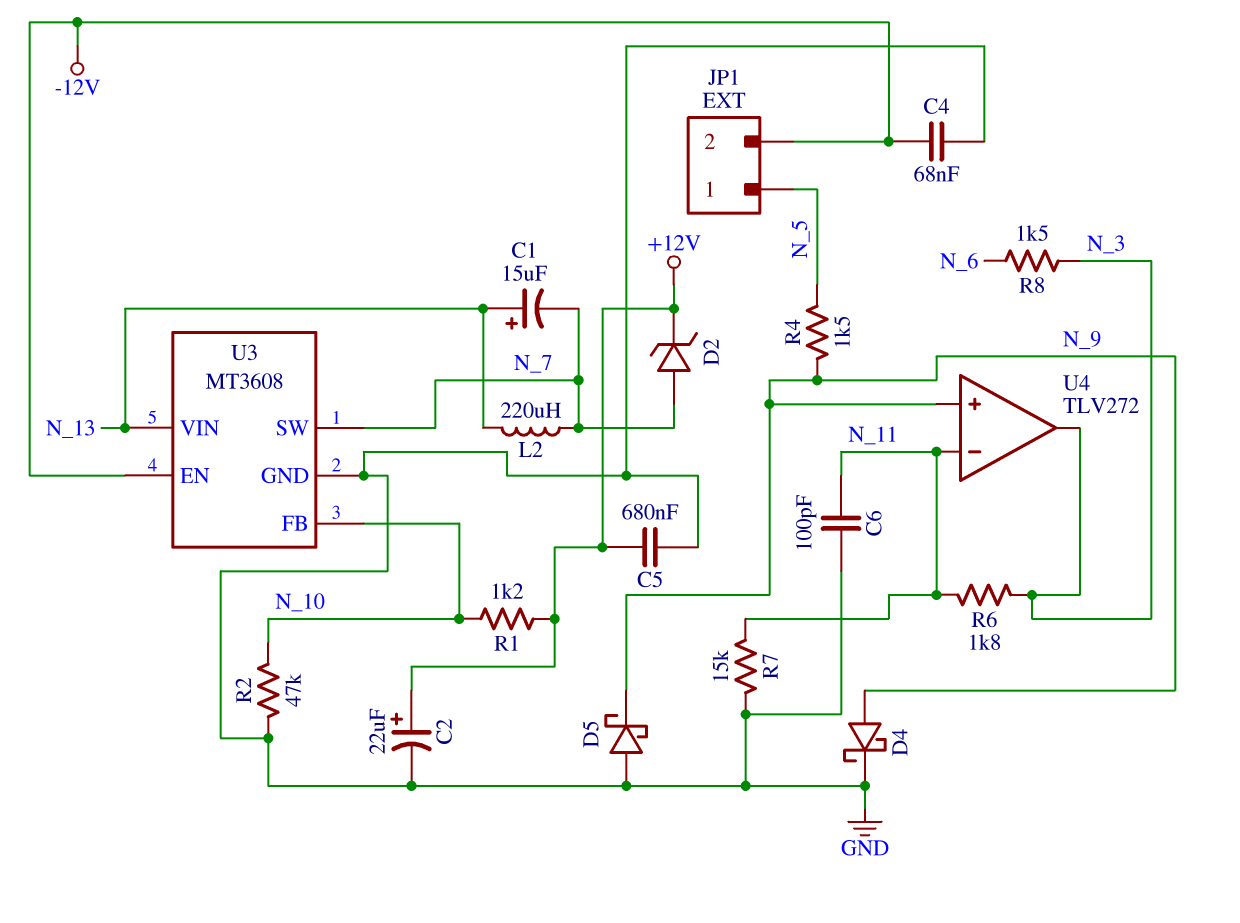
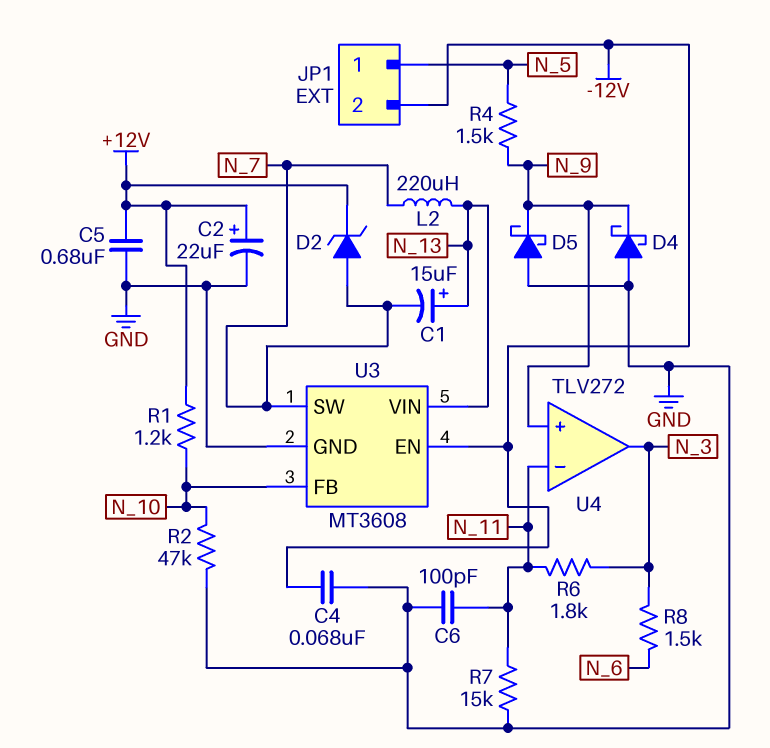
D4: schottky (A N_9, K GND) -> schottky (A GND, K N_9)

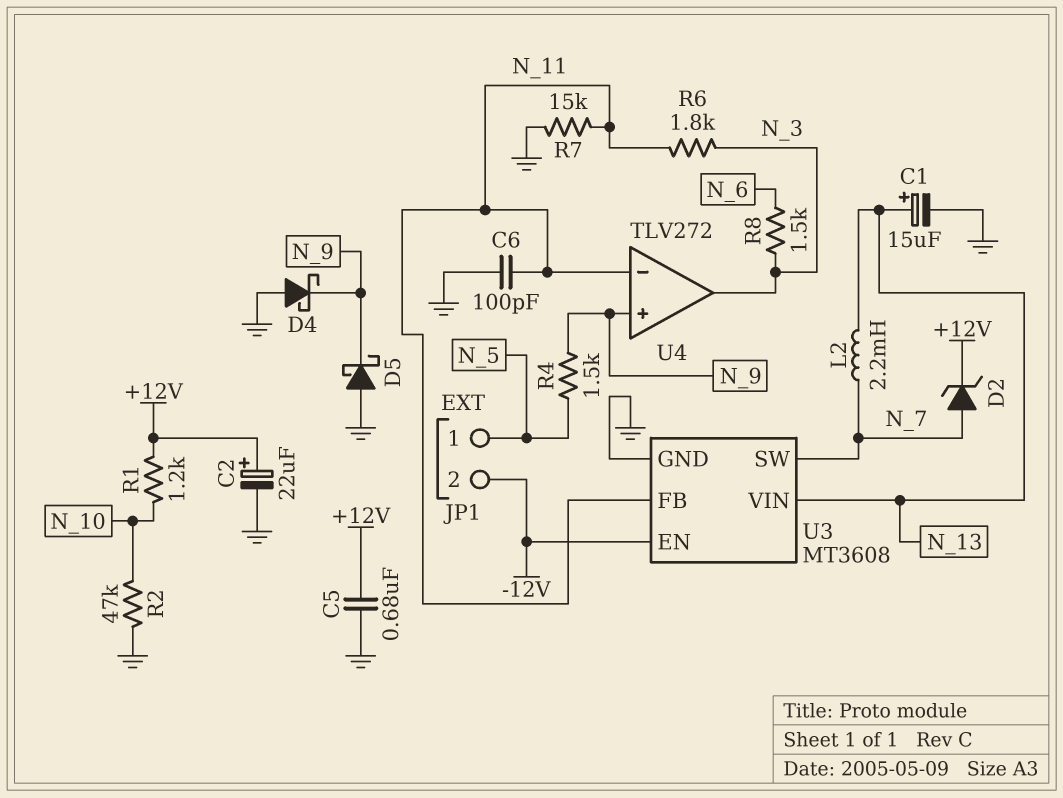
C1: 15uF (plus N_13, minus N_7) -> 15uF (plus N_13, minus GND)
C4: 68nF (-12V, GND) -> none
L2: 220uH (N_7, N_13) -> 2.2mH (N_7, N_13)
U3 pin FB: N_10 -> N_11

